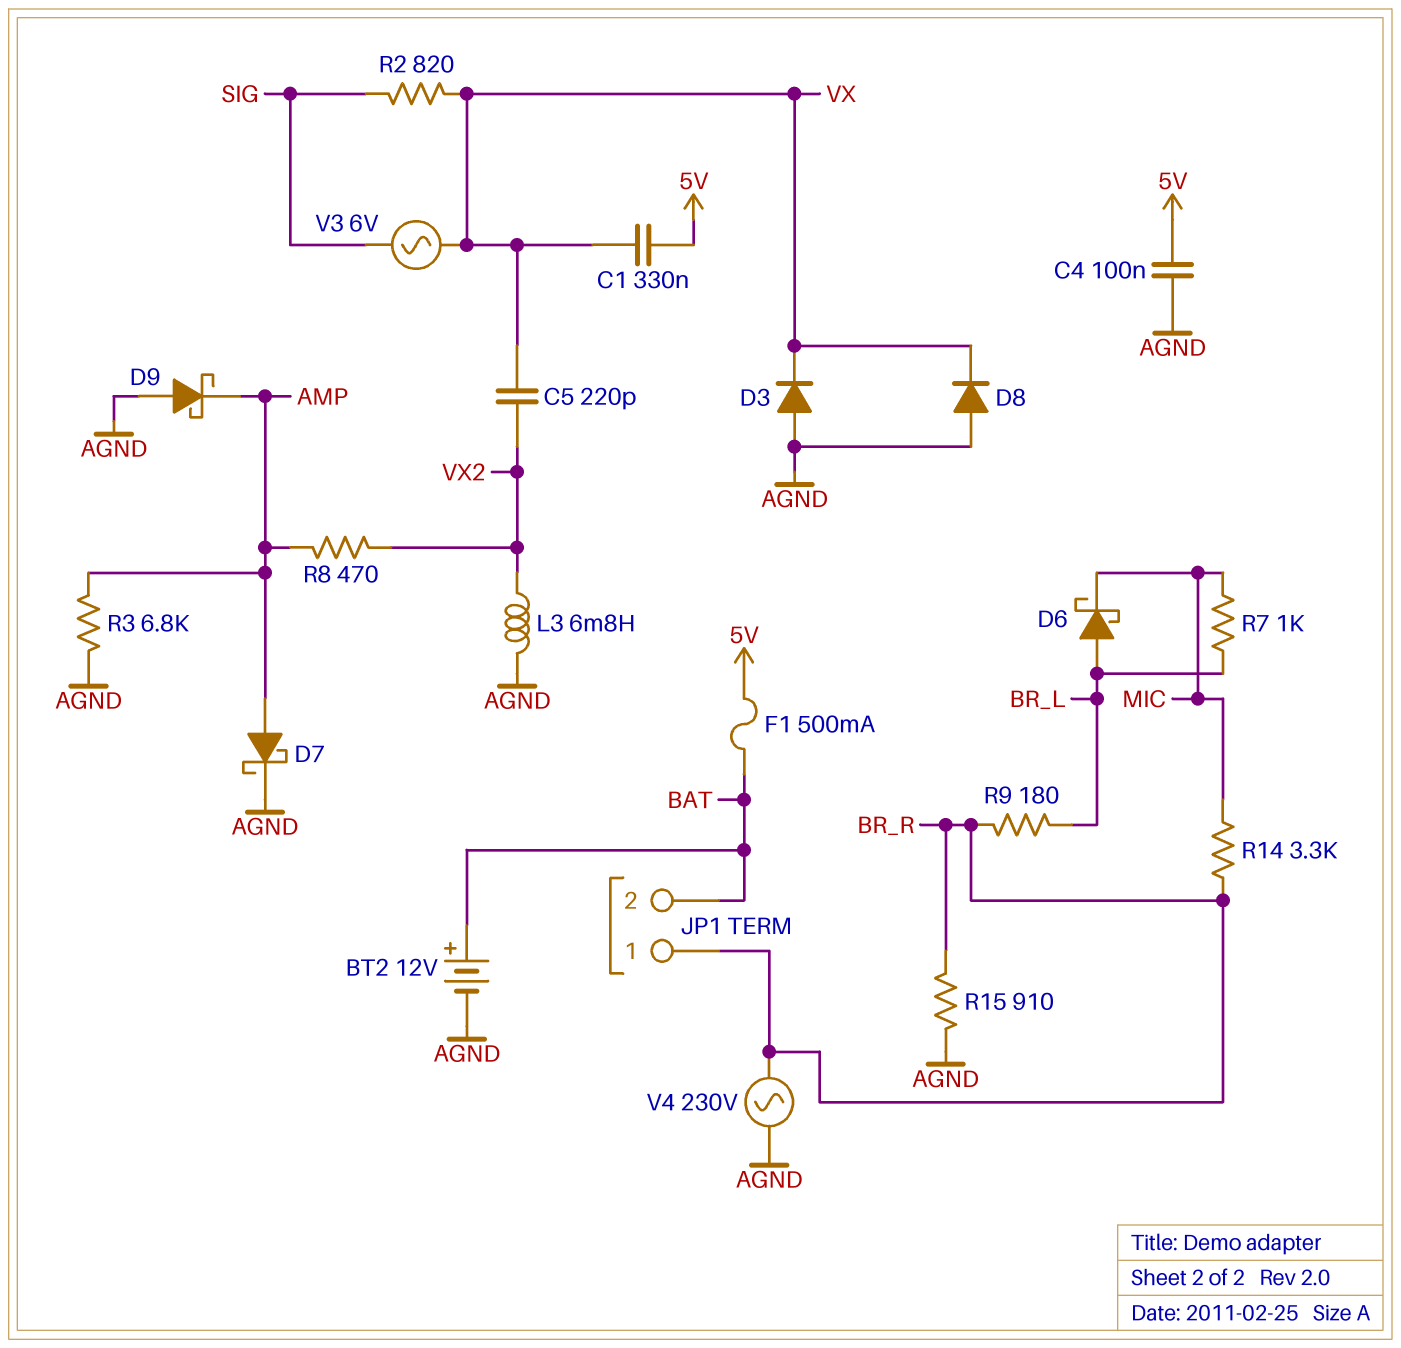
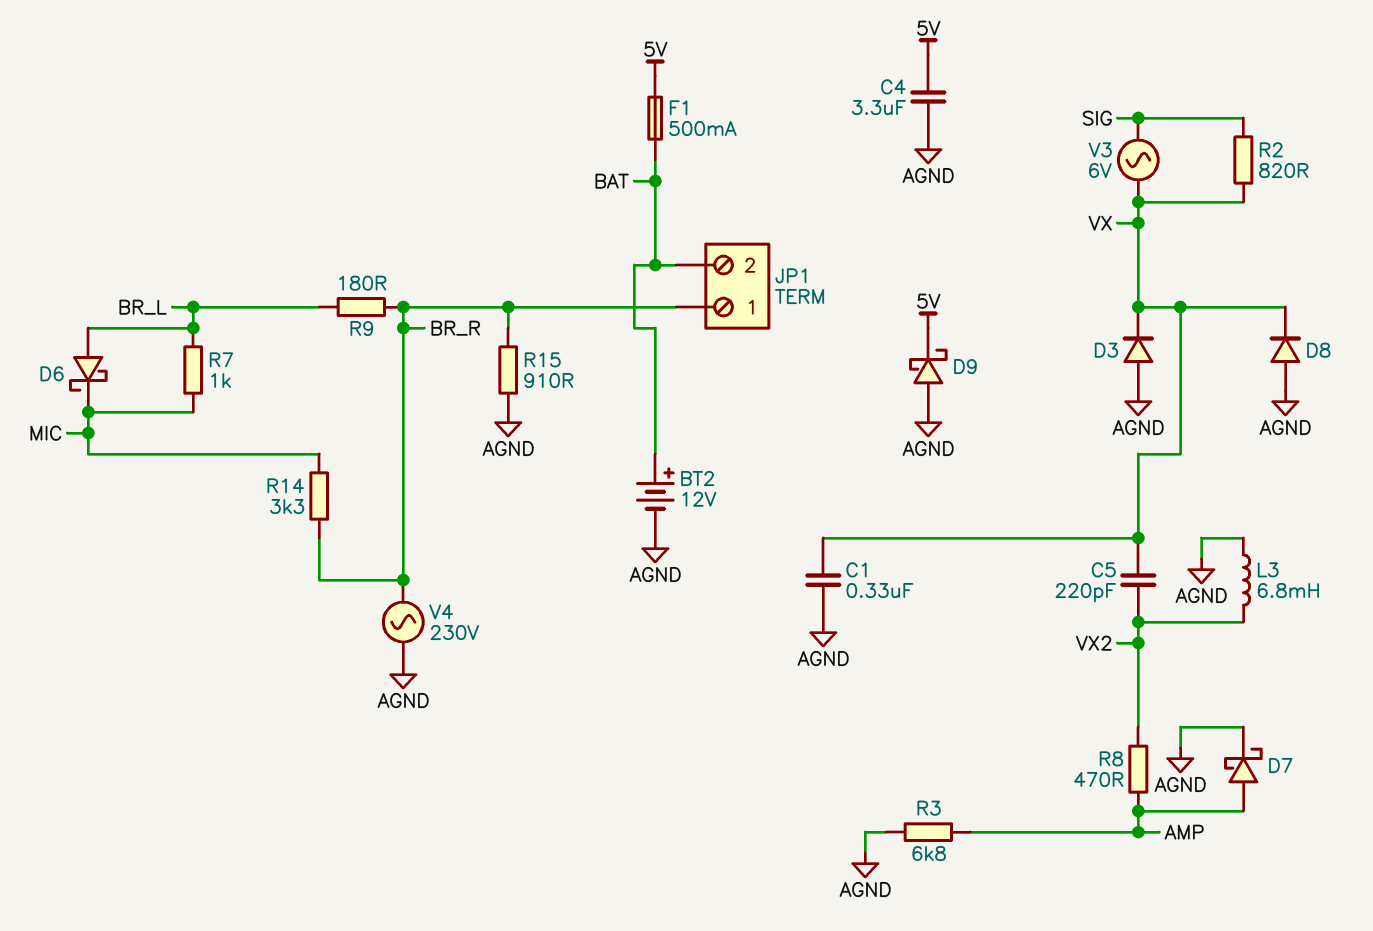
C1: 330nF (5V, VX) -> 330nF (AGND, VX)
C4: 100nF (5V, AGND) -> 3.3uF (5V, AGND)
D9: schottky (A AGND, K AMP) -> schottky (A AGND, K 5V)

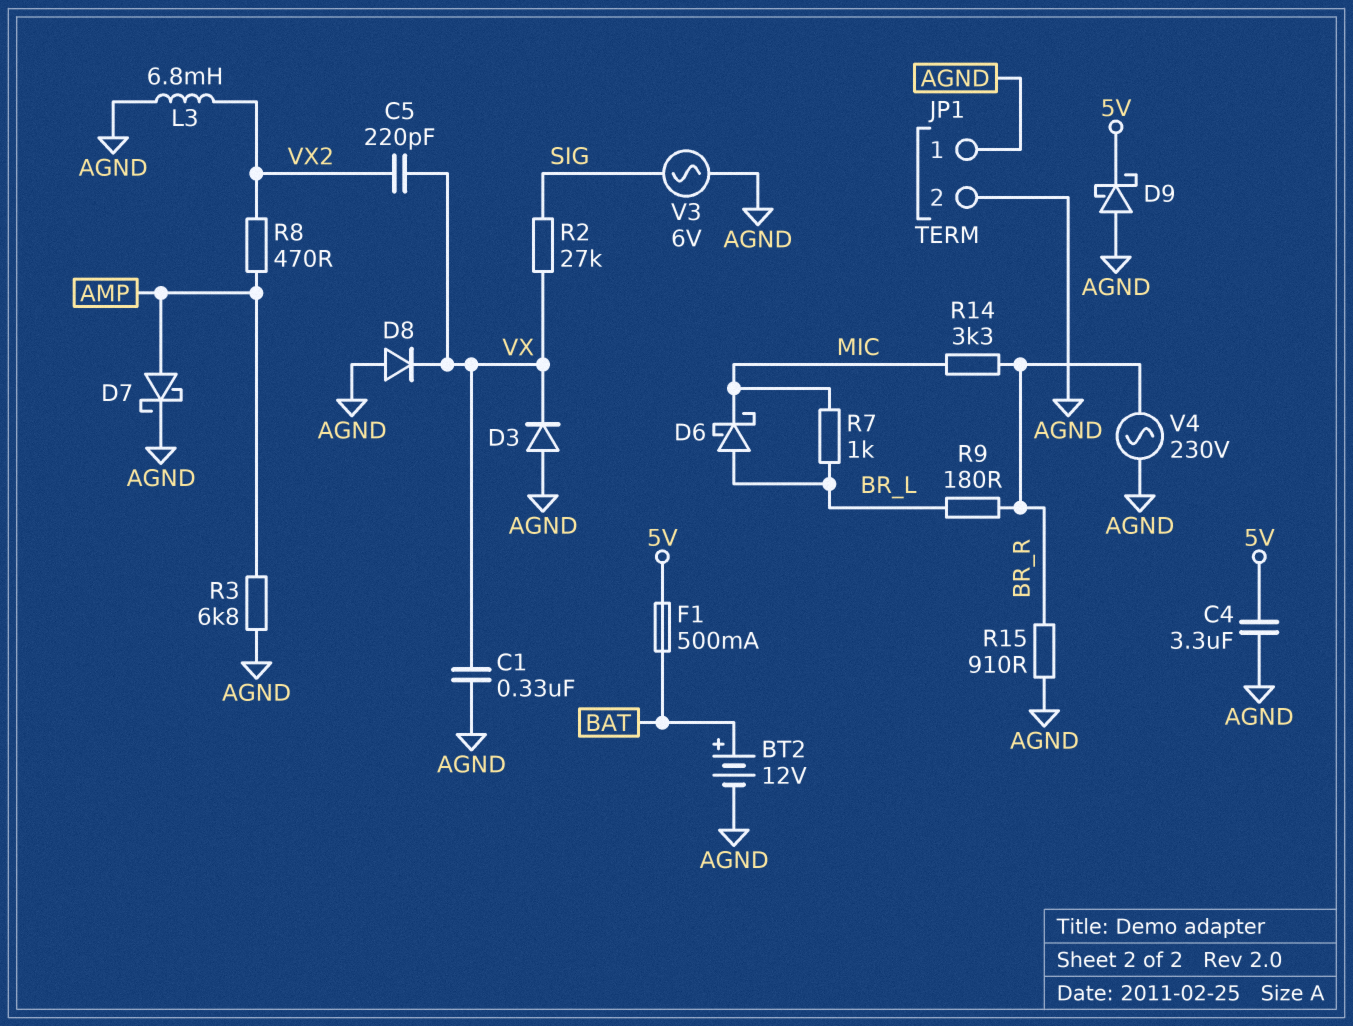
JP1 pin 1: BR_R -> AGND
JP1 pin 2: BAT -> AGND
R2: 820 (SIG, VX) -> 27k (SIG, VX)
V3: AC 6V (SIG, VX) -> AC 6V (AGND, SIG)

